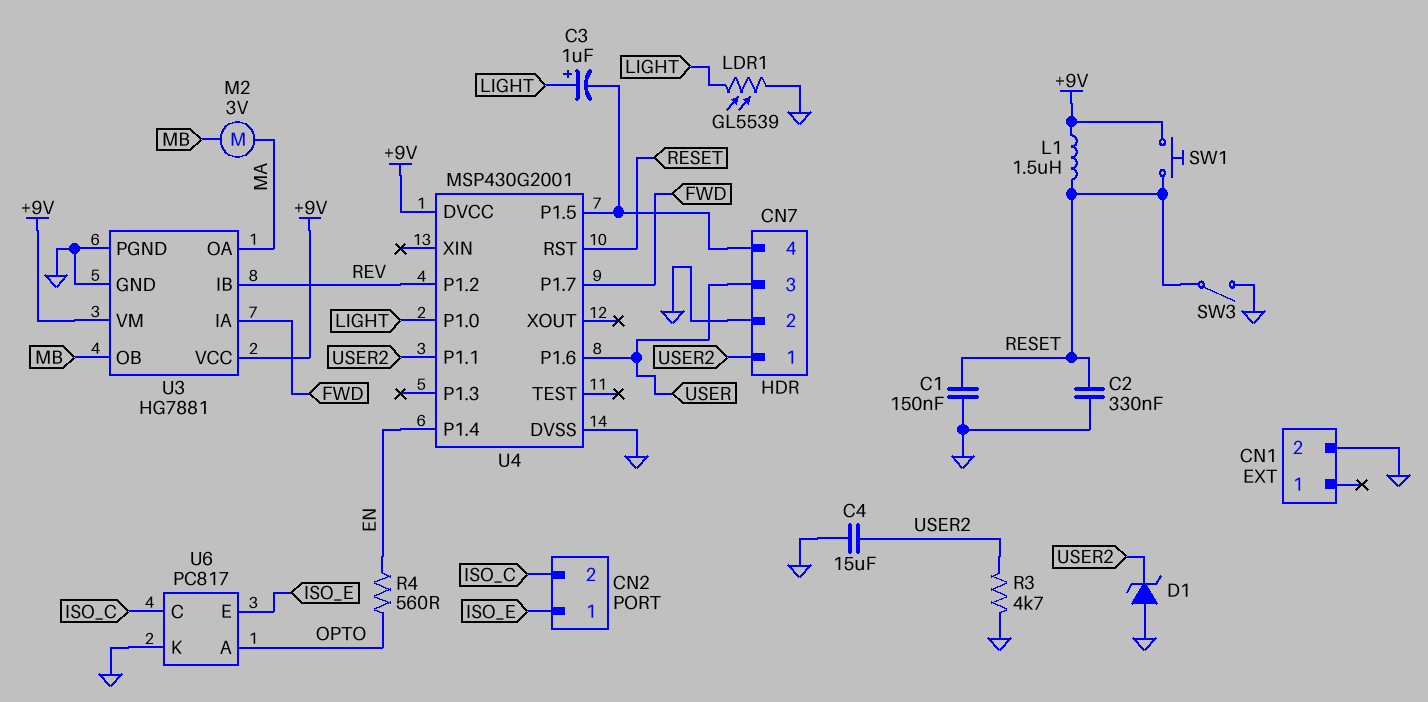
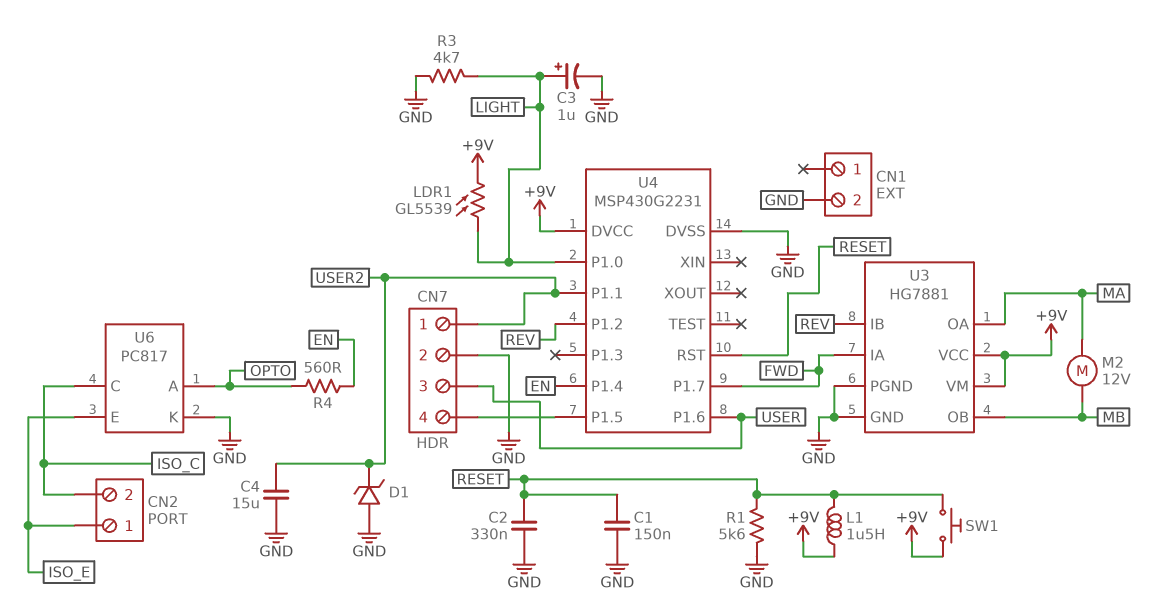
C3: 1uF (plus LIGHT, minus CN7/4) -> 1uF (plus LIGHT, minus GND)
LDR1: GL5539 (GND, LIGHT) -> GL5539 (+9V, LIGHT)
M2: motor 3V (MA, MB) -> motor 12V (MA, MB)
R1: none -> 5.6k (GND, RESET)
R3: 4.7k (GND, USER2) -> 4.7k (GND, LIGHT)
SW3: switch (GND, RESET) -> none
U4: MSP430G2001 -> MSP430G2231

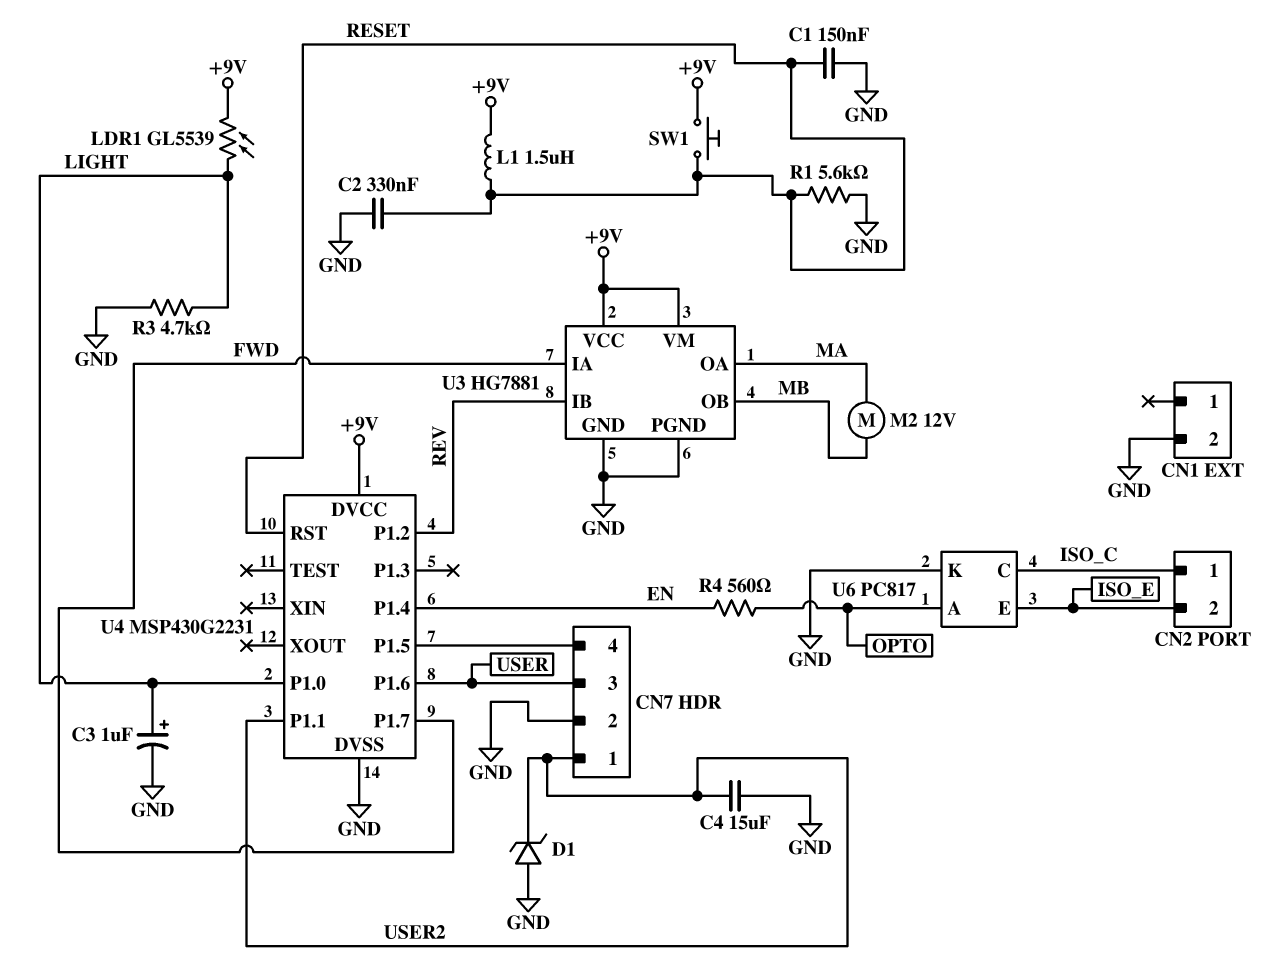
CN2 pin 1: ISO_E -> ISO_C
CN2 pin 2: ISO_C -> ISO_E

